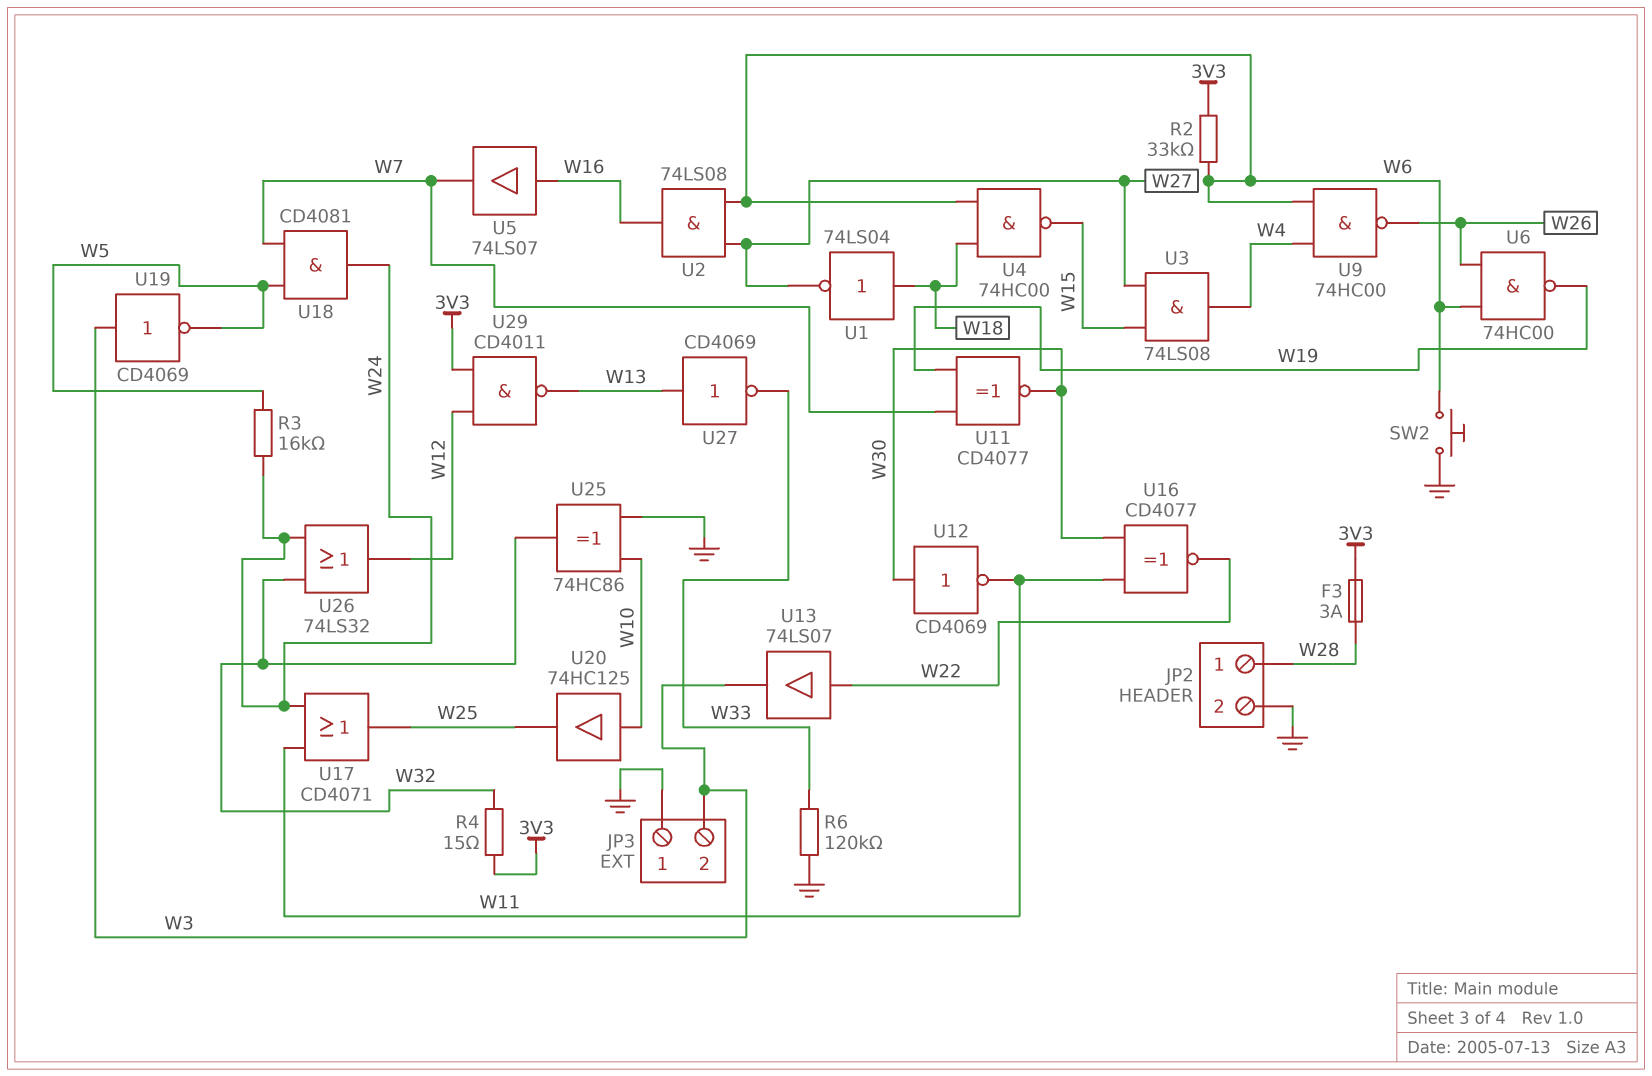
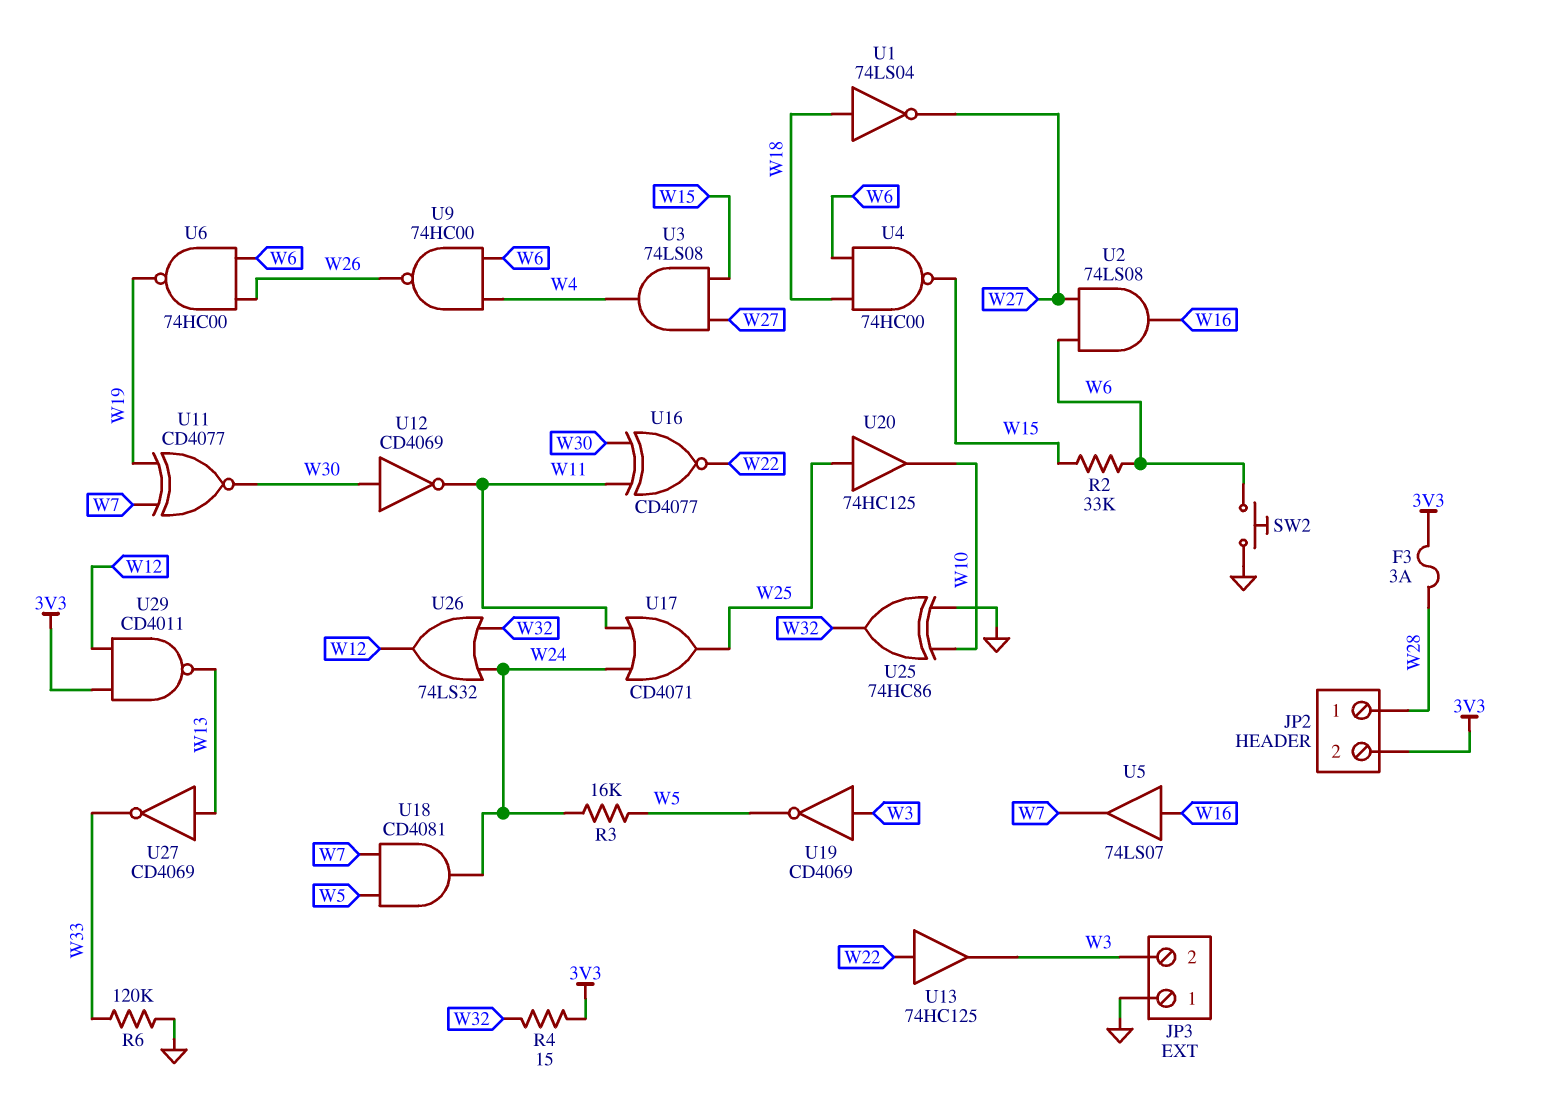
JP2 pin 2: GND -> 3V3
R2: 33k (3V3, W6) -> 33k (W6, W15)
U13: buffer 74LS07 (in W22, out W3) -> buffer 74HC125 (in W22, out W3)
U20: buffer 74HC125 (in W10, out W25) -> buffer 74HC125 (in W25, out W10)

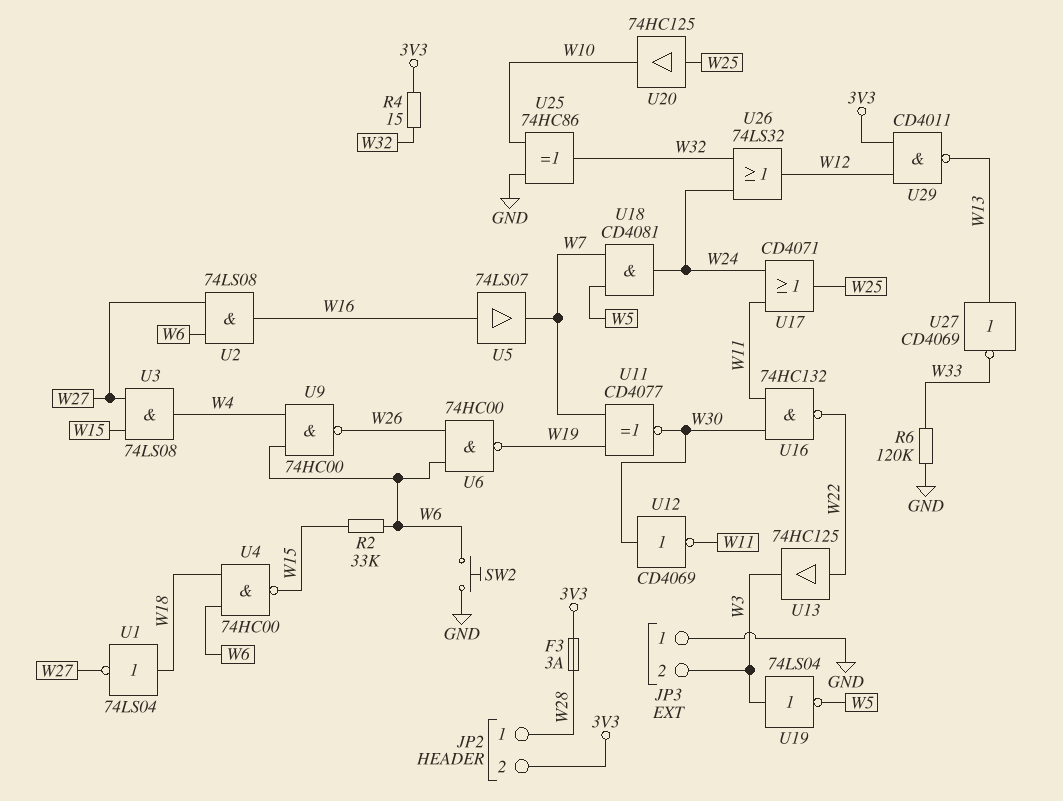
R3: 16k (W5, W24) -> none
U16: XNOR CD4077 (in W11, in W30, out W22) -> NAND 74HC132 (in W11, in W30, out W22)
U19: NOT CD4069 (in W3, out W5) -> NOT 74LS04 (in W3, out W5)

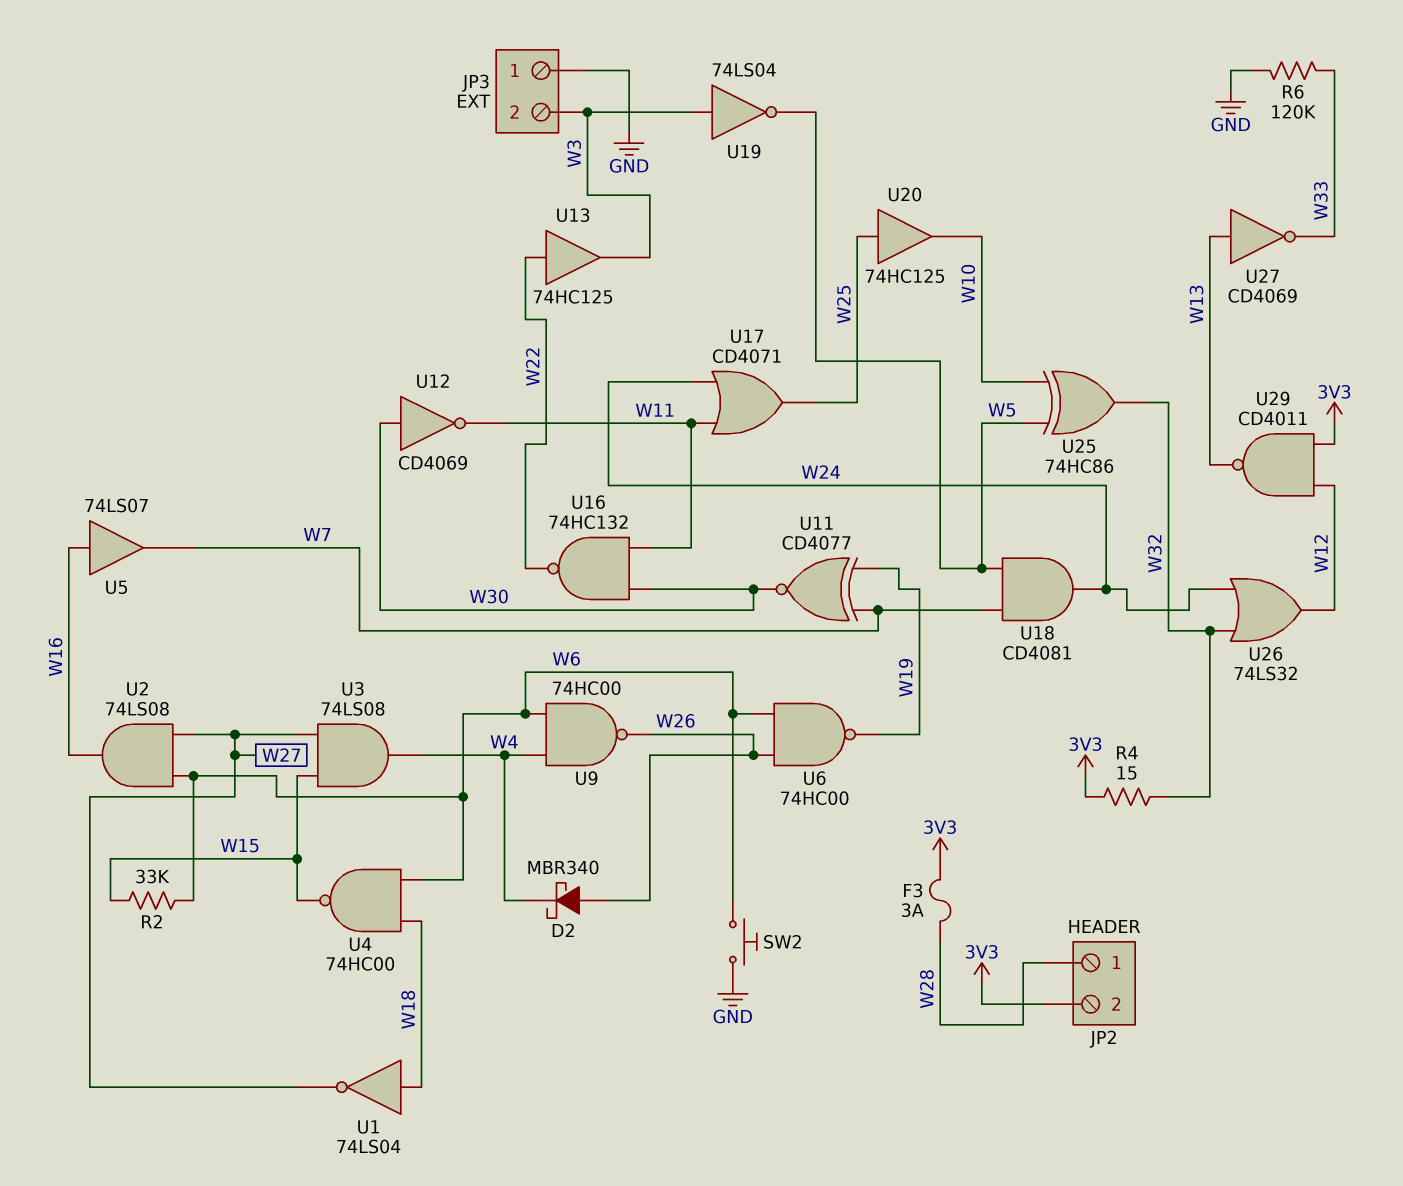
D2: none -> schottky MBR340 (A W26, K W4)
U25: XOR 74HC86 (in GND, in W10, out W32) -> XOR 74HC86 (in W5, in W10, out W32)

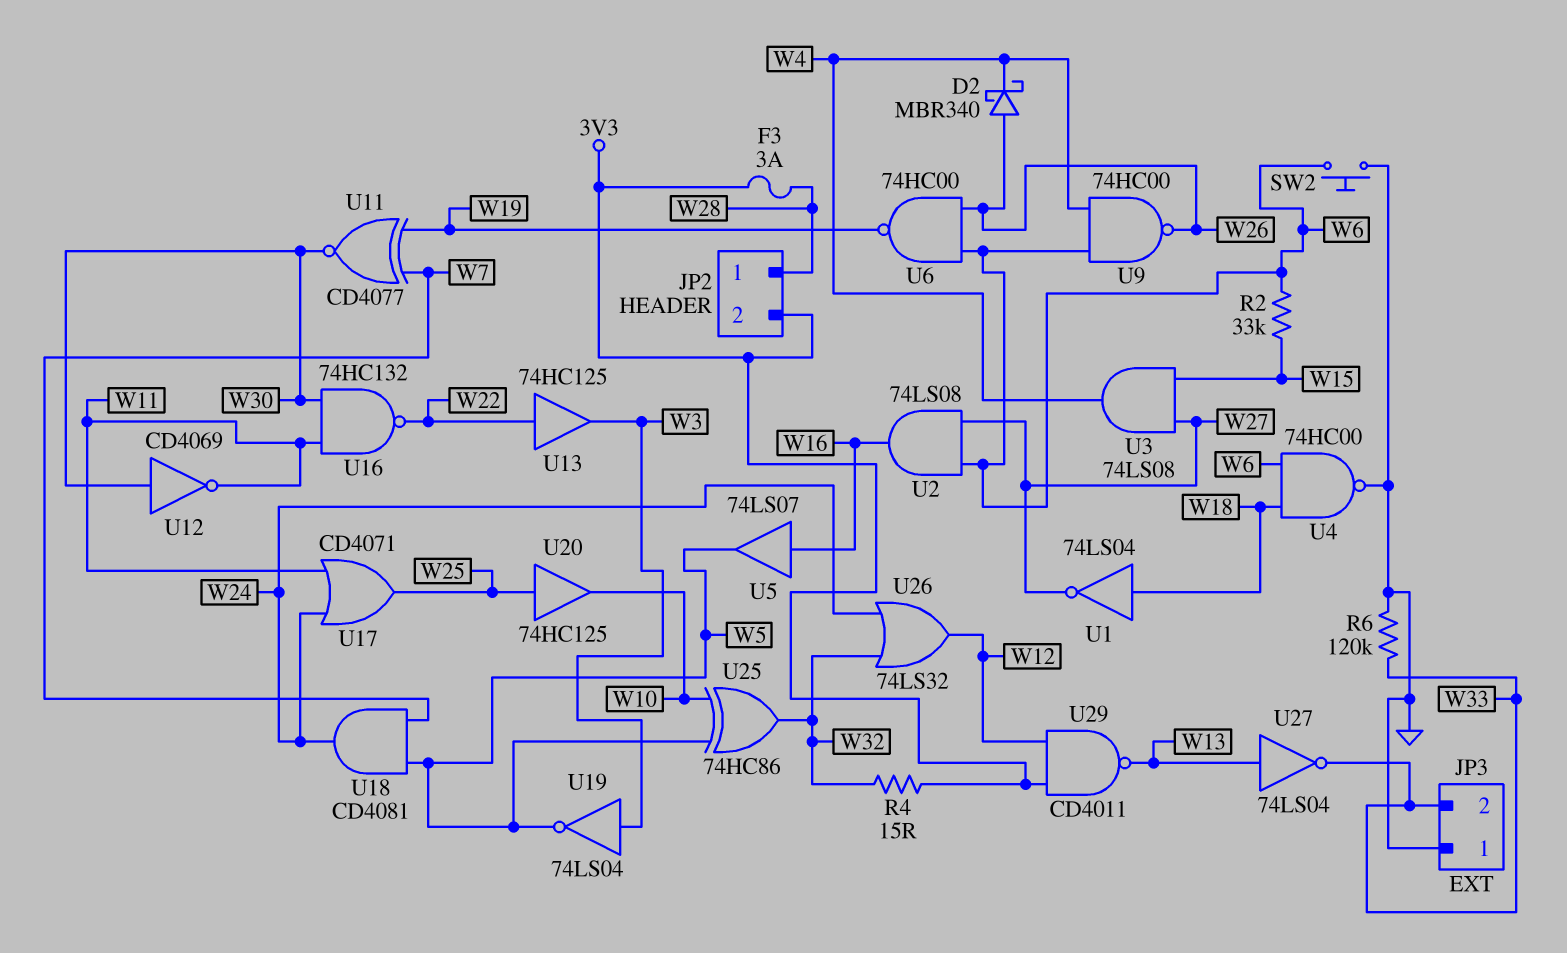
JP3 pin 2: W3 -> W33
U4: NAND 74HC00 (in W6, in W18, out W15) -> NAND 74HC00 (in W6, in W18, out GND)
U5: buffer 74LS07 (in W16, out W7) -> buffer 74LS07 (in W16, out W5)
U27: NOT CD4069 (in W13, out W33) -> NOT 74LS04 (in W13, out W33)

